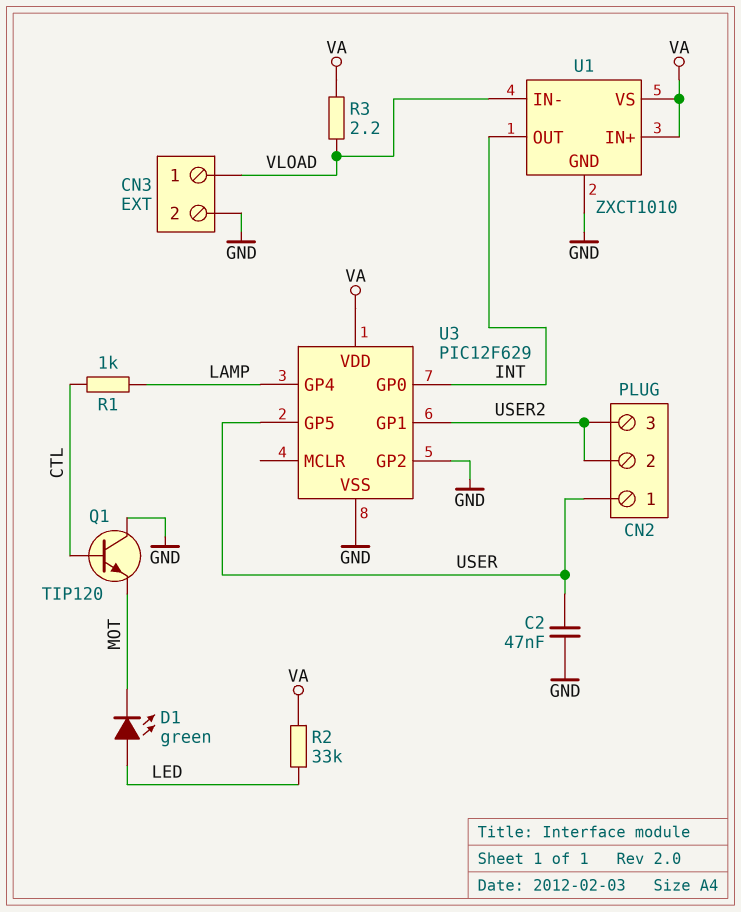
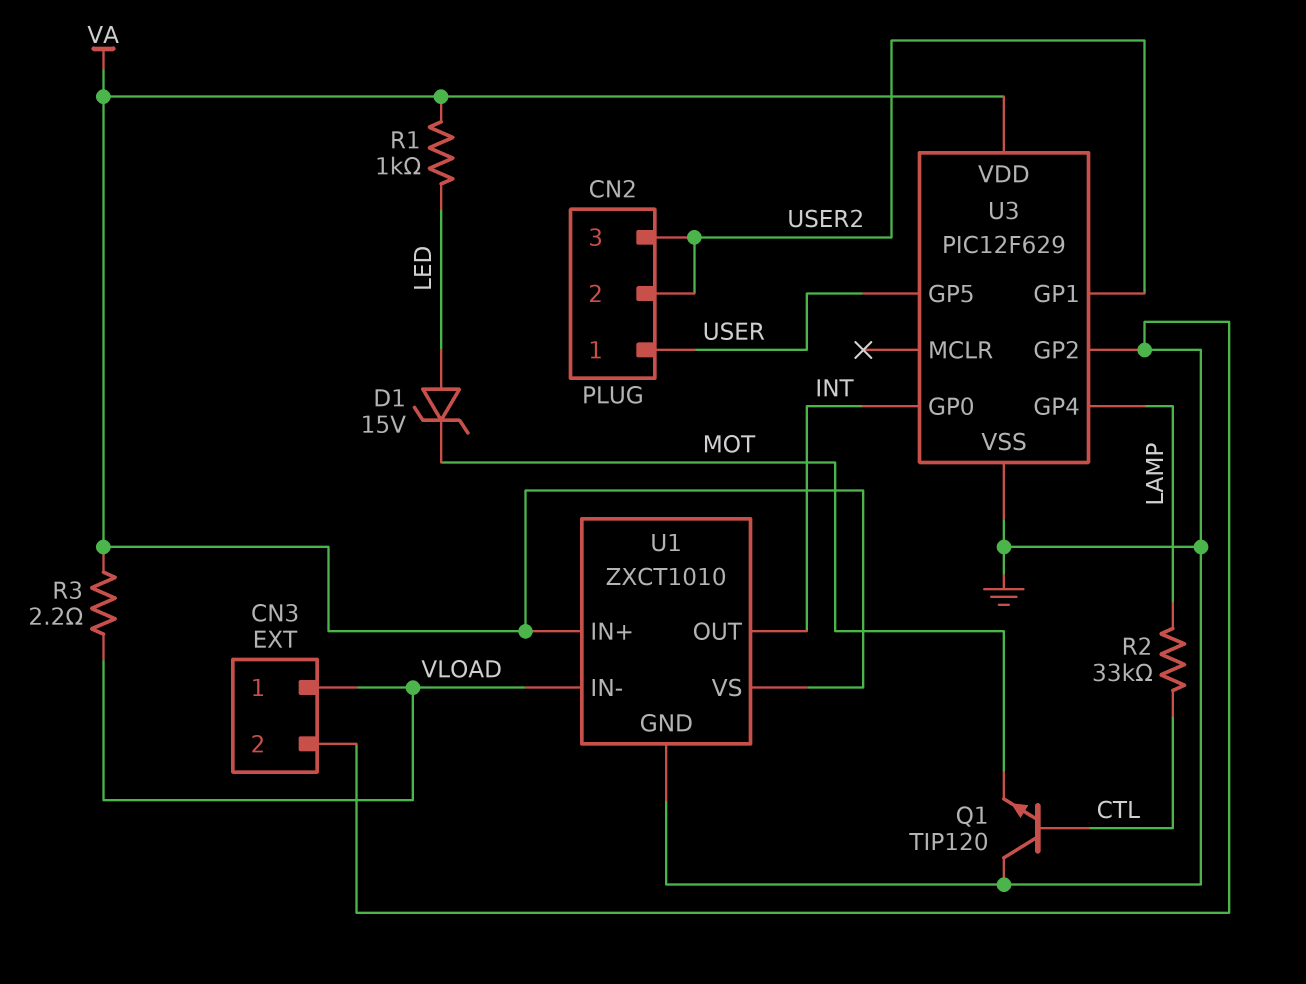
C2: 47nF (GND, USER) -> none
D1: LED green (A LED, K MOT) -> zener 15V (A LED, K MOT)
R1: 1k (CTL, LAMP) -> 1k (LED, VA)
R2: 33k (LED, VA) -> 33k (CTL, LAMP)

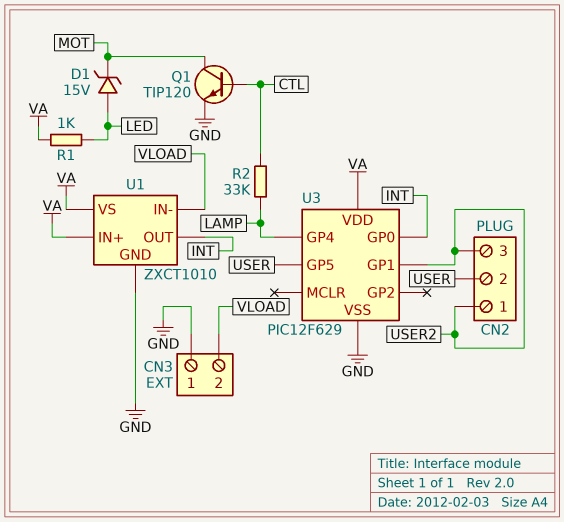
CN2 pin 1: USER -> USER2
CN2 pin 2: USER2 -> USER
CN3 pin 1: VLOAD -> GND
CN3 pin 2: GND -> VLOAD
Q1: NPN TIP120 (B CTL, C GND, E MOT) -> NPN TIP120 (B CTL, C MOT, E GND)
R3: 2.2 (VA, VLOAD) -> none
U3 pin GP2: GND -> none

